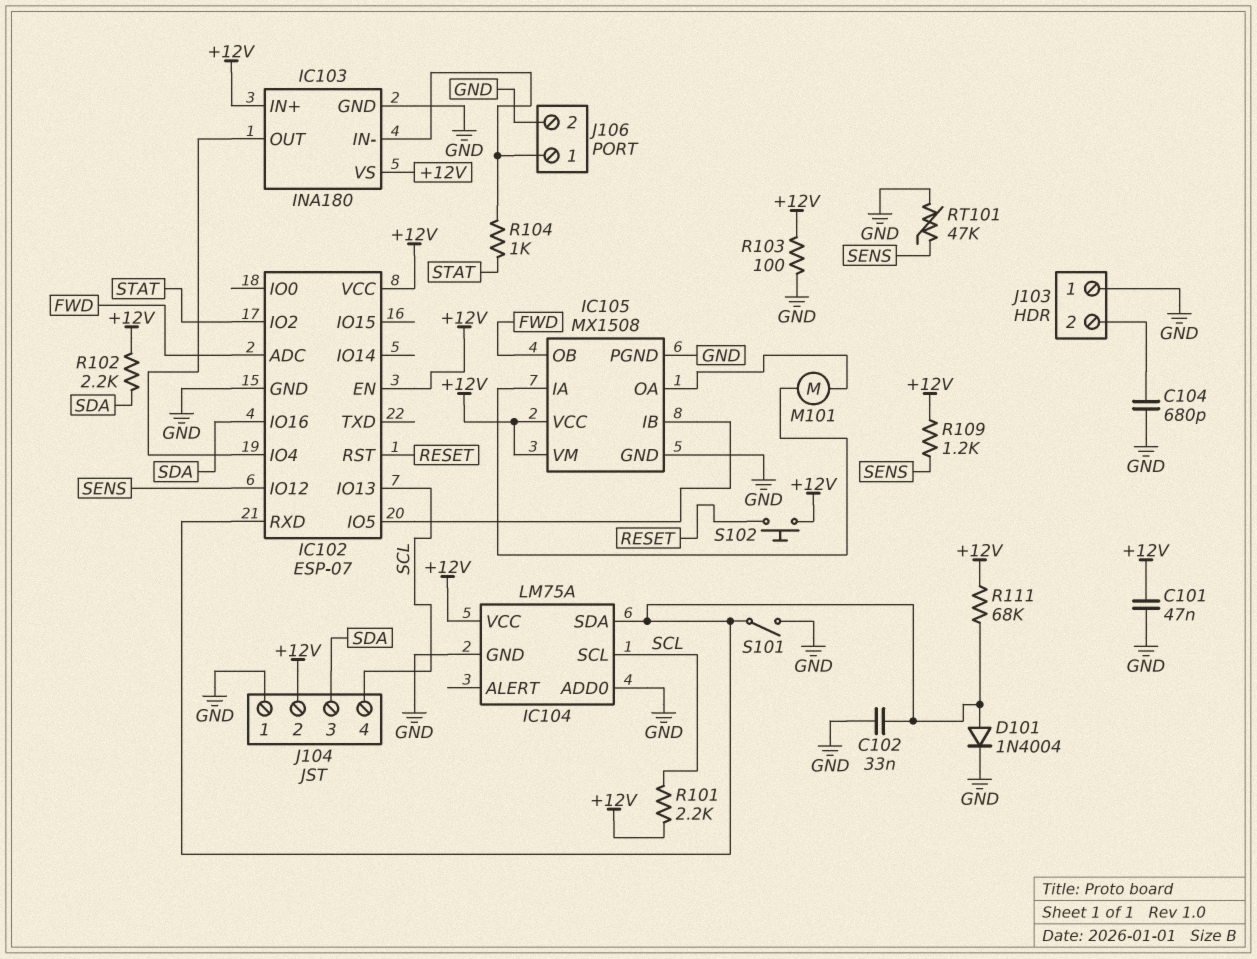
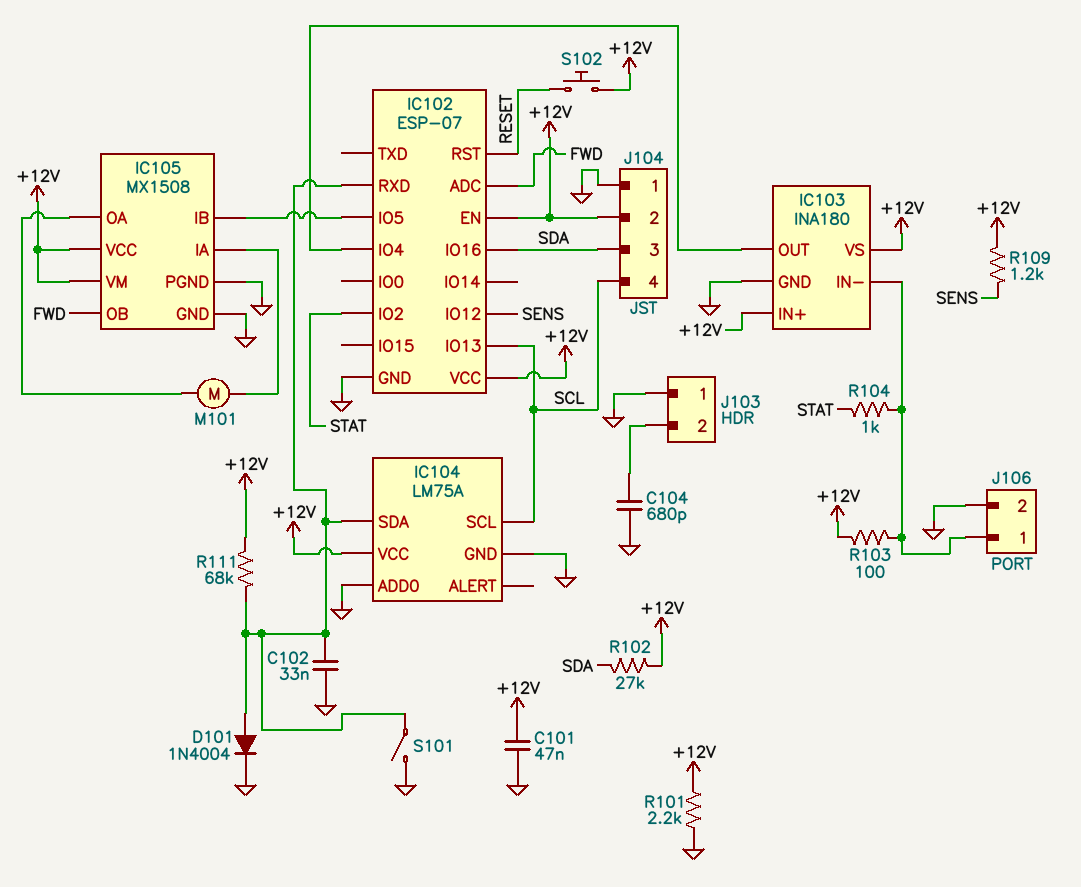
R101: 2.2k (+12V, SCL) -> 2.2k (+12V, GND)
R102: 2.2k (+12V, SDA) -> 27k (+12V, SDA)
R103: 100 (+12V, GND) -> 100 (+12V, IC103/IN-)
RT101: 47k (GND, SENS) -> none

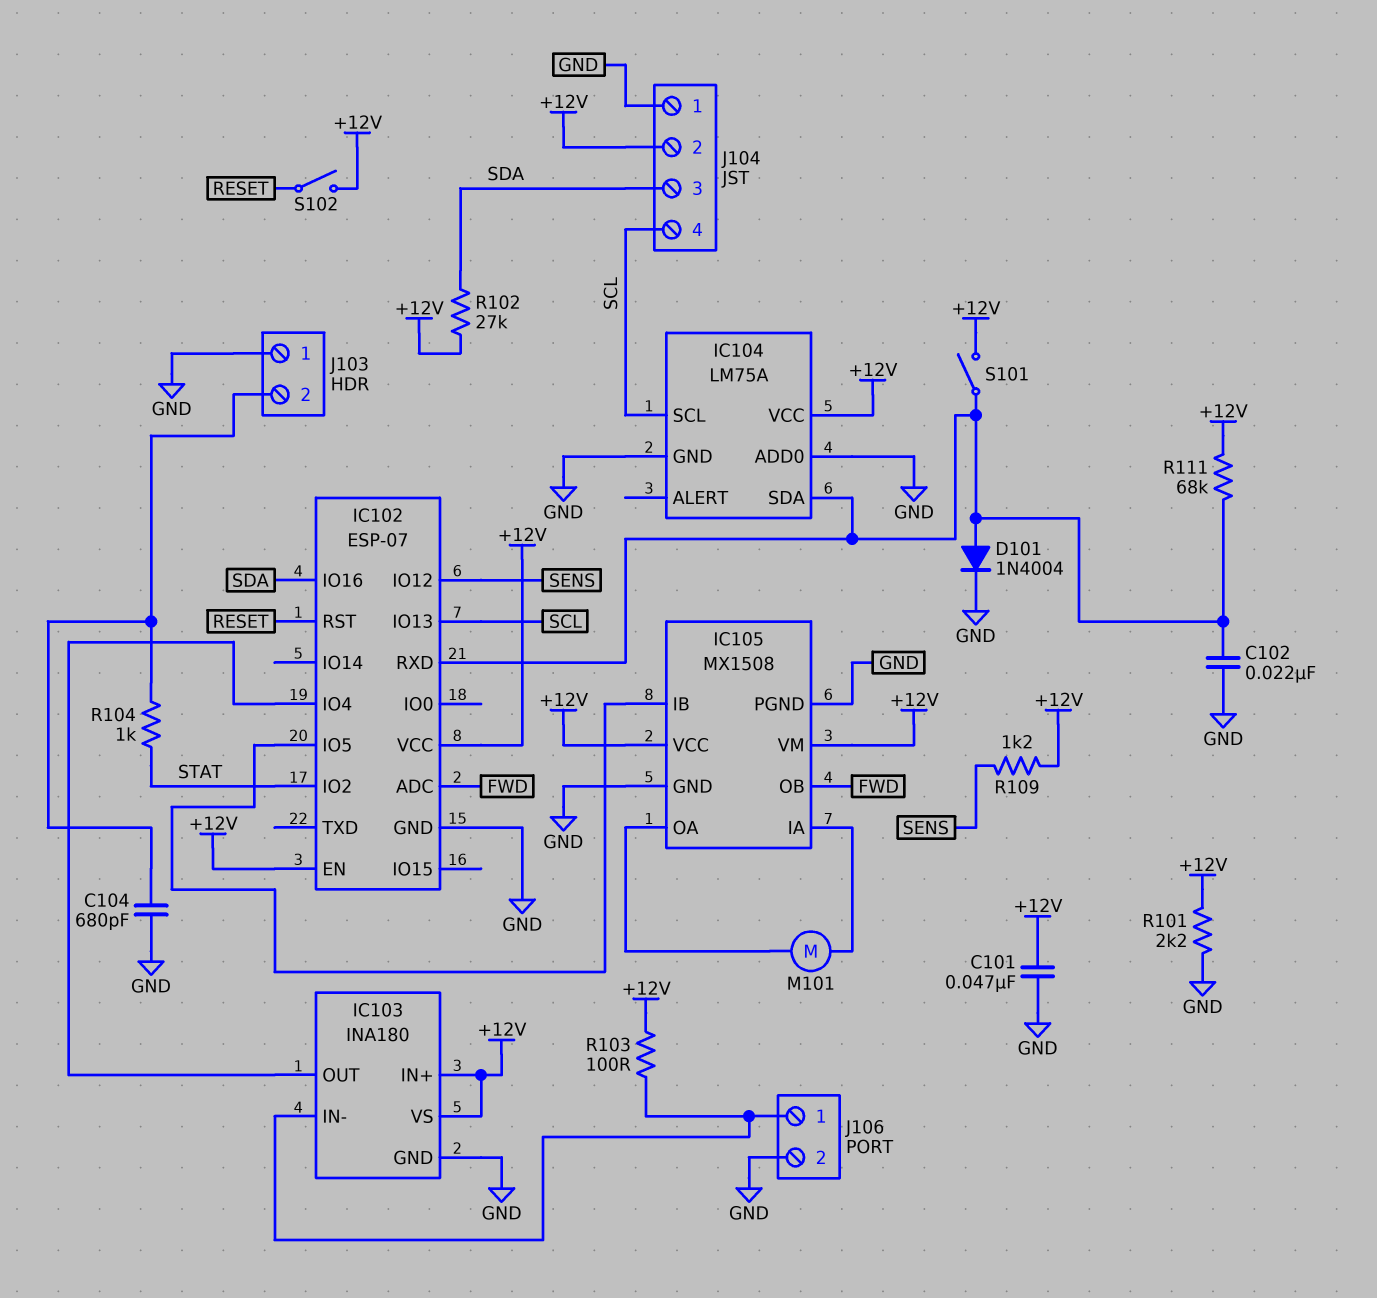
C102: 33nF (GND, IC102/RXD) -> 22nF (GND, IC102/RXD)
R104: 1k (IC103/IN-, STAT) -> 1k (J103/2, STAT)
S101: switch (GND, IC102/RXD) -> switch (+12V, IC102/RXD)
S102: button (+12V, RESET) -> switch (+12V, RESET)

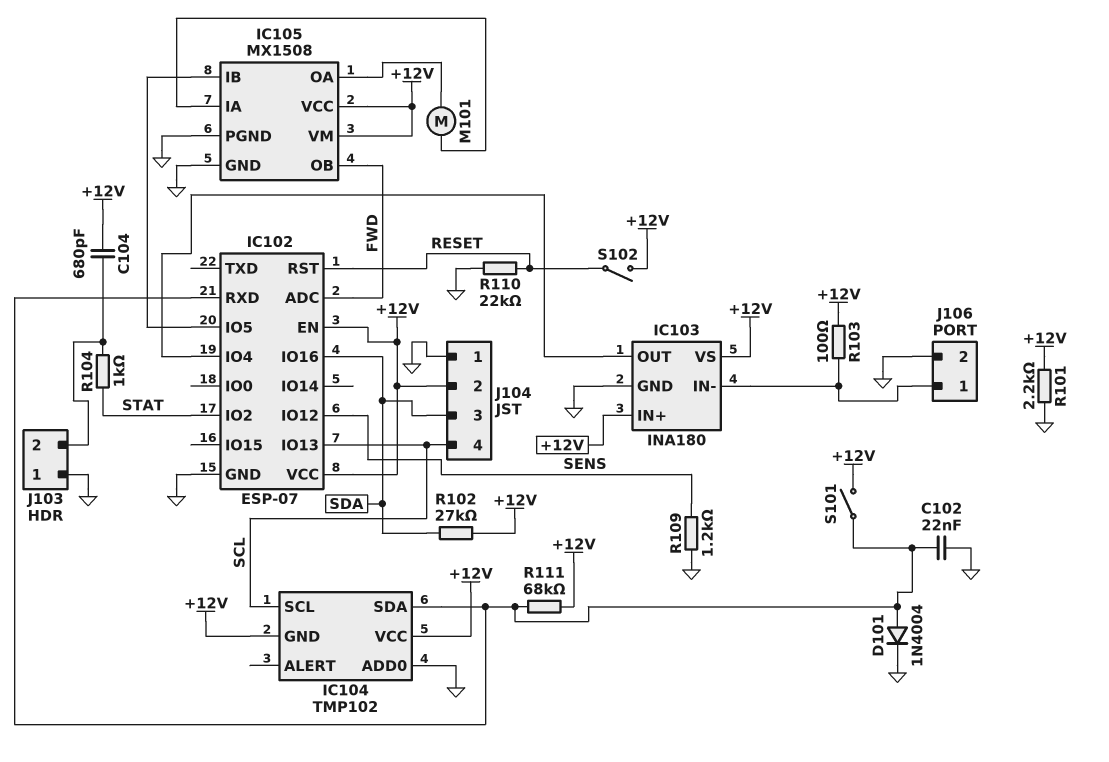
C101: 47nF (+12V, GND) -> none
C104: 680pF (GND, J103/2) -> 680pF (+12V, J103/2)
IC104: LM75A -> TMP102
IC104 pin GND: GND -> +12V
R109: 1.2k (+12V, SENS) -> 1.2k (GND, SENS)
R110: none -> 22k (GND, RESET)

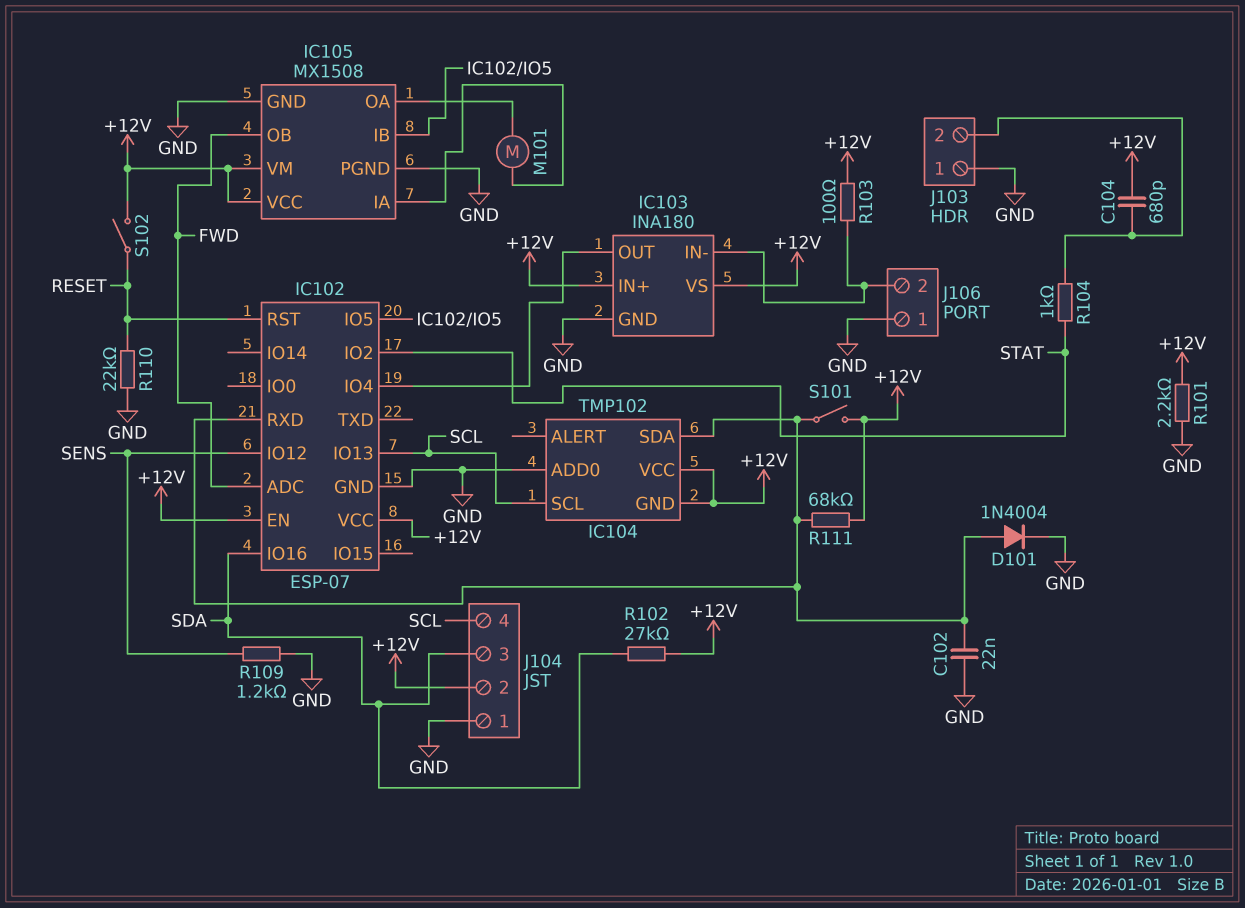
J106 pin 1: IC103/IN- -> GND
J106 pin 2: GND -> IC103/IN-

